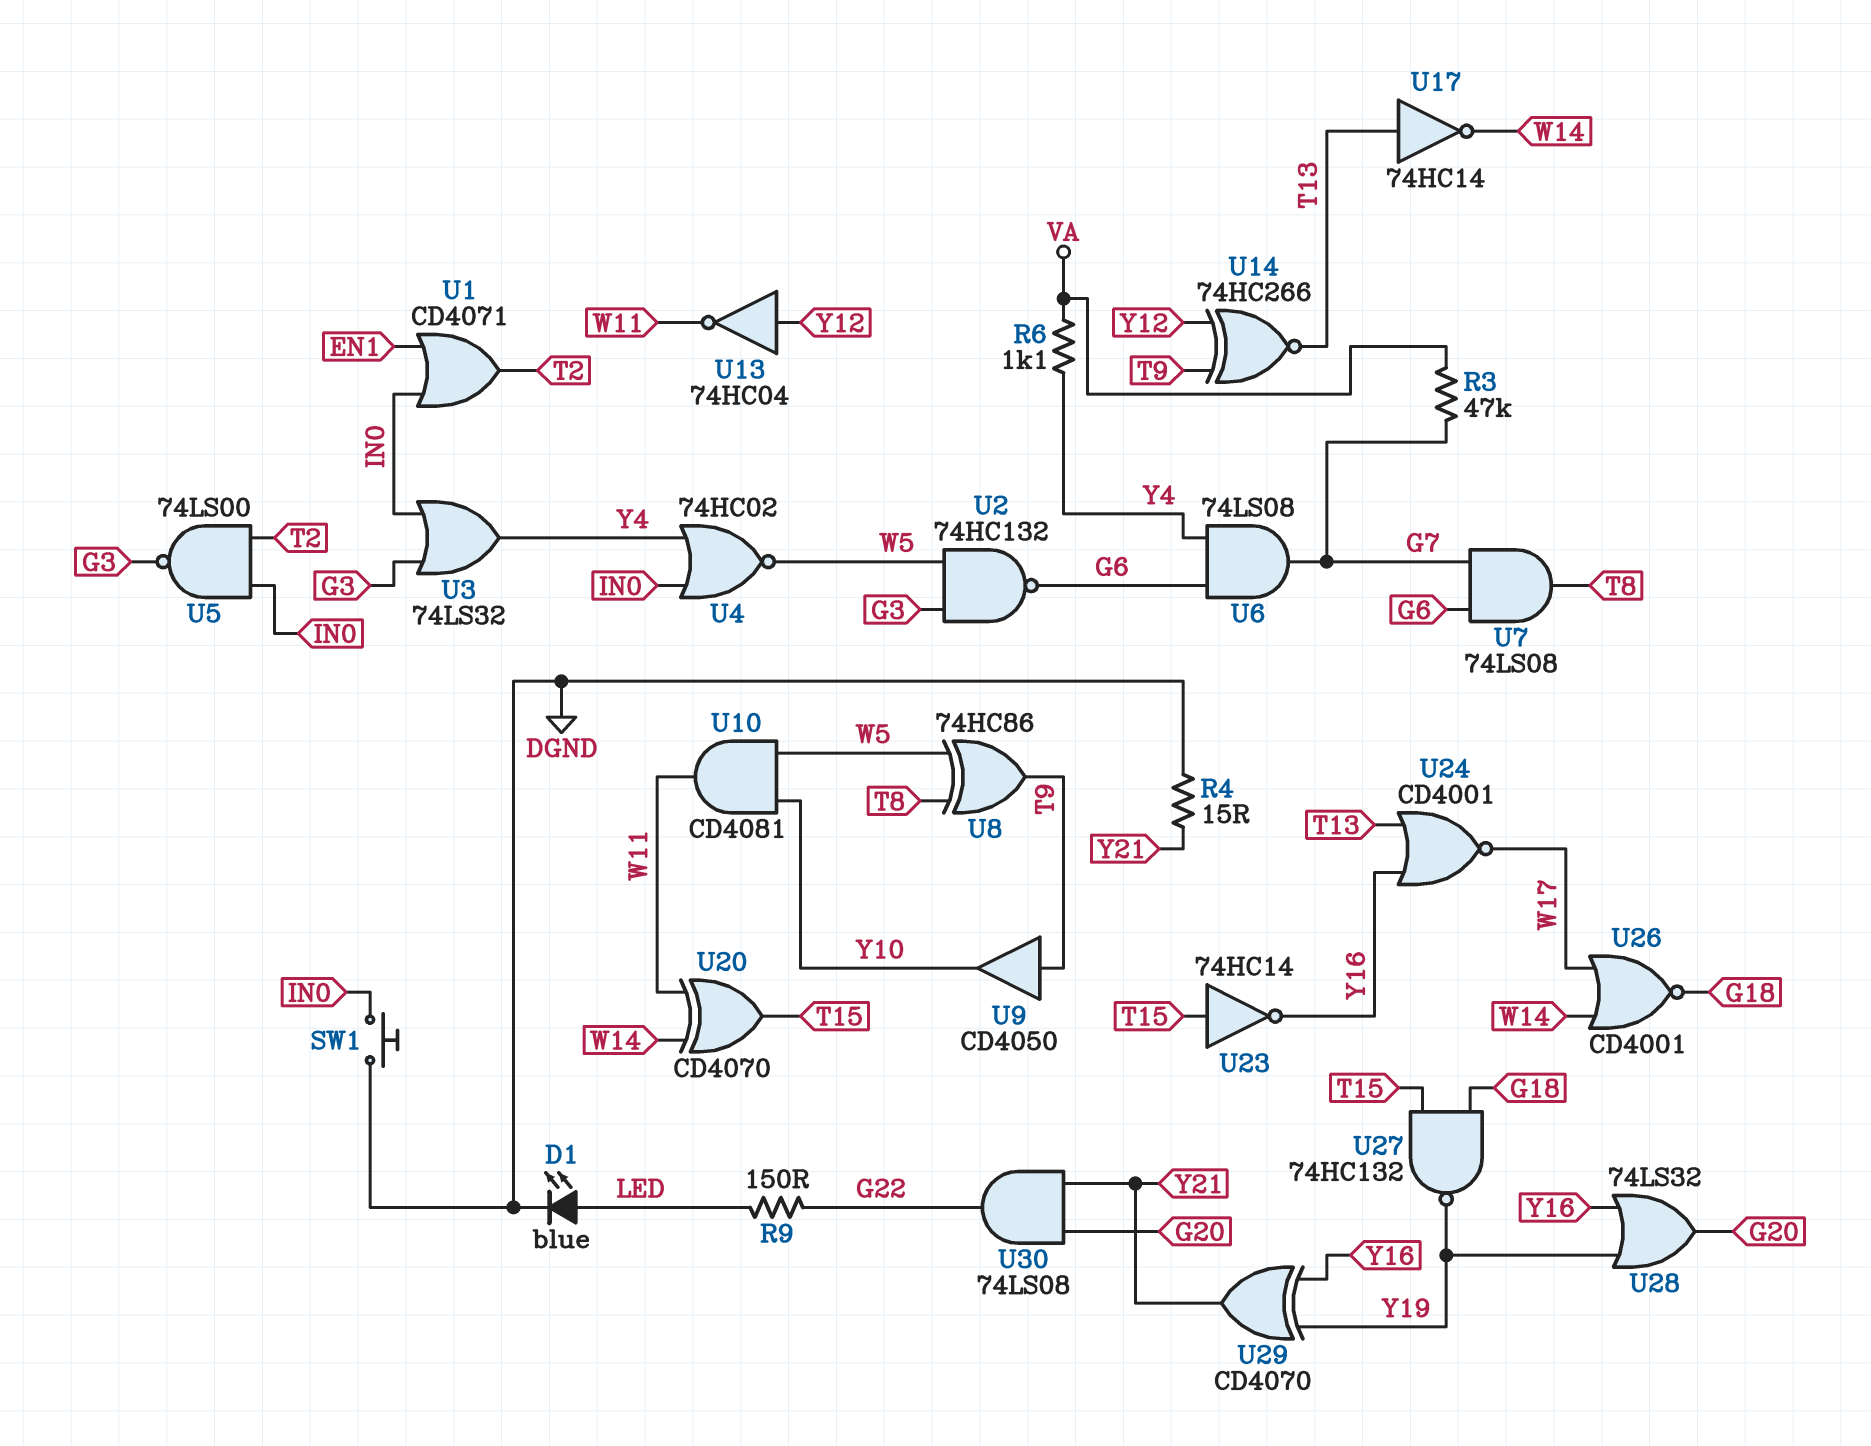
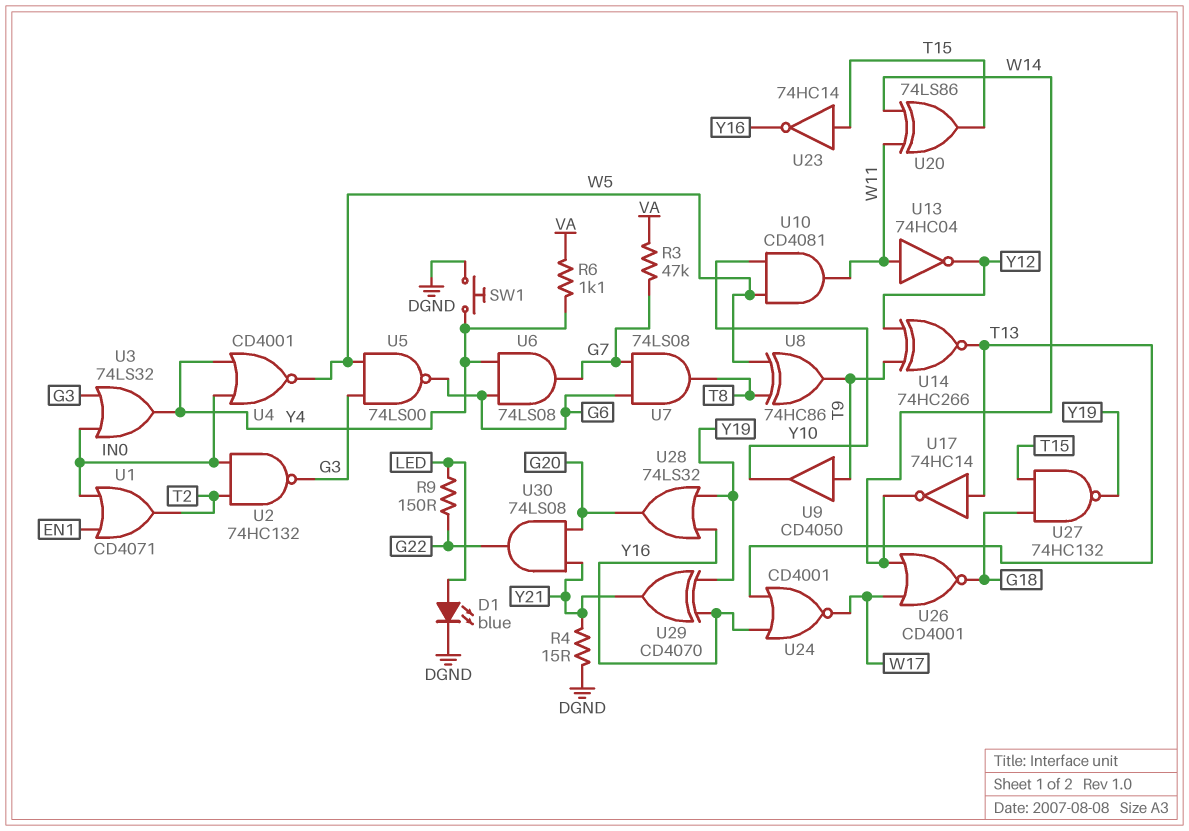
SW1: button (DGND, IN0) -> button (DGND, Y4)
U2: NAND 74HC132 (in G3, in W5, out G6) -> NAND 74HC132 (in IN0, in T2, out G3)
U4: NOR 74HC02 (in IN0, in Y4, out W5) -> NOR CD4001 (in IN0, in Y4, out W5)
U5: NAND 74LS00 (in IN0, in T2, out G3) -> NAND 74LS00 (in G3, in W5, out G6)
U13: NOT 74HC04 (in Y12, out W11) -> NOT 74HC04 (in W11, out Y12)
U20: XOR CD4070 (in W11, in W14, out T15) -> XOR 74LS86 (in W11, in W14, out T15)

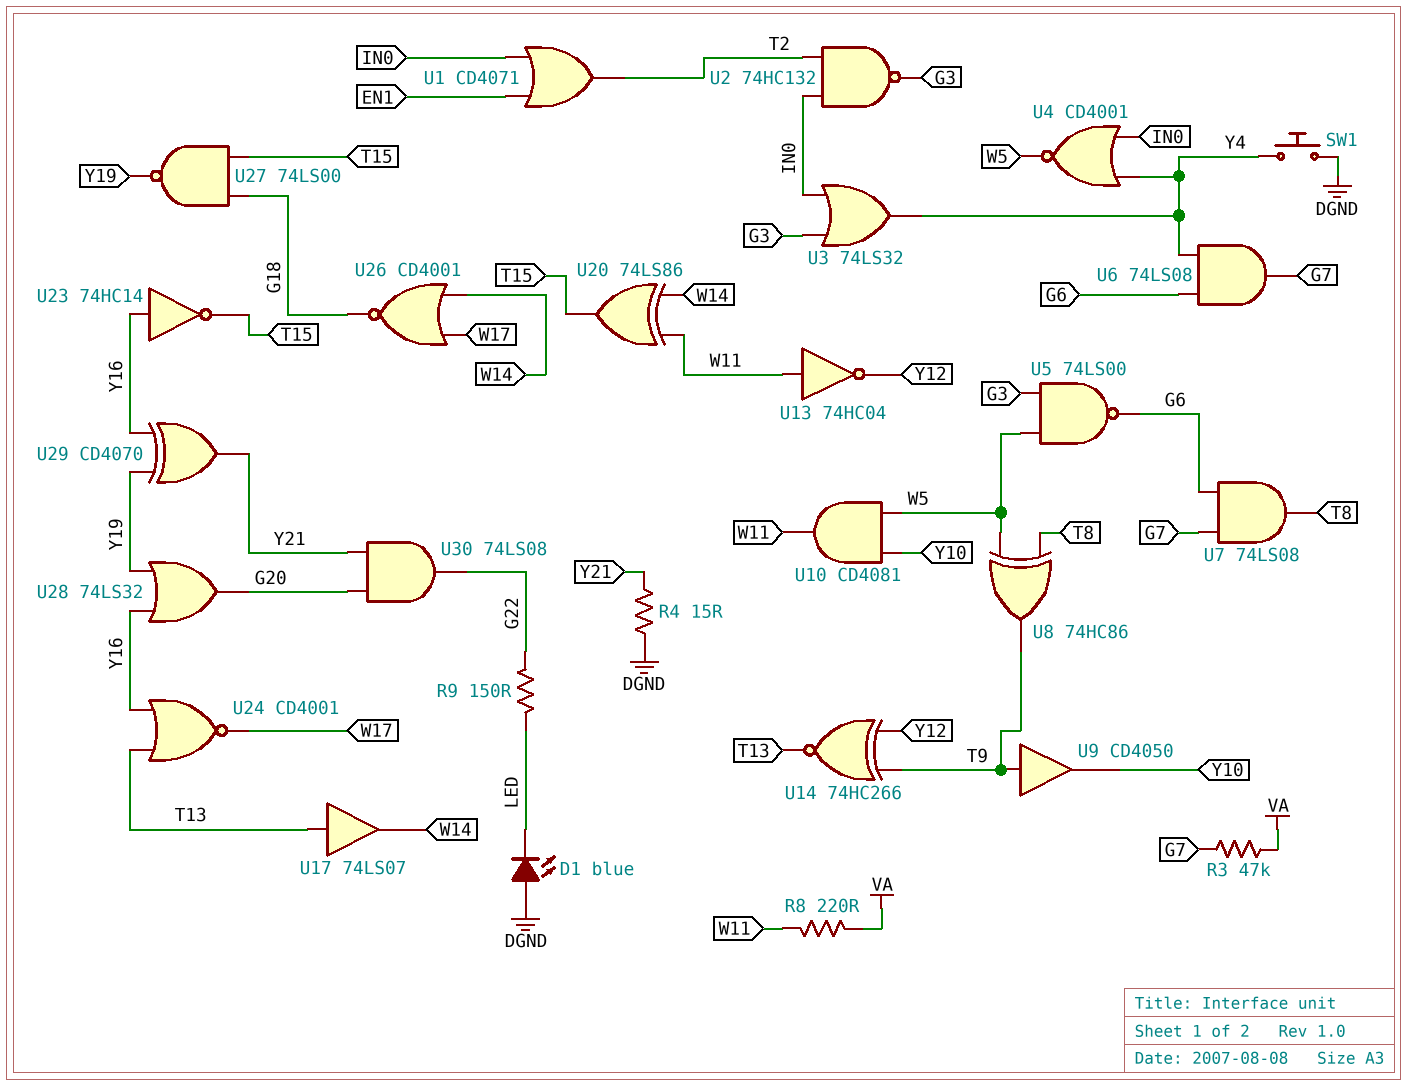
D1: LED blue (A LED, K DGND) -> LED blue (A DGND, K LED)
R6: 1.1k (VA, Y4) -> none
R8: none -> 220 (VA, W11)
U17: NOT 74HC14 (in T13, out W14) -> buffer 74LS07 (in T13, out W14)
U23: NOT 74HC14 (in T15, out Y16) -> NOT 74HC14 (in Y16, out T15)
U27: NAND 74HC132 (in G18, in T15, out Y19) -> NAND 74LS00 (in G18, in T15, out Y19)

